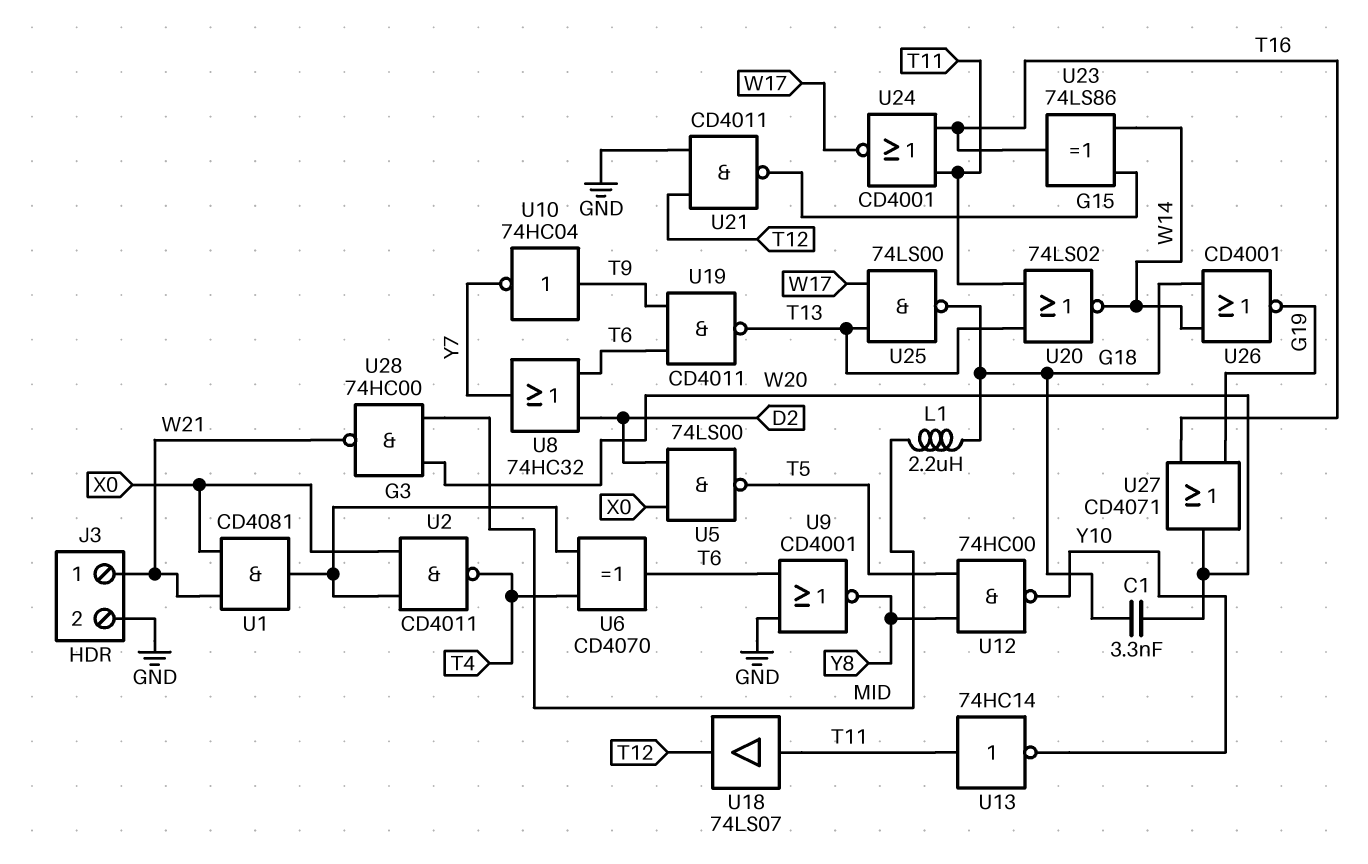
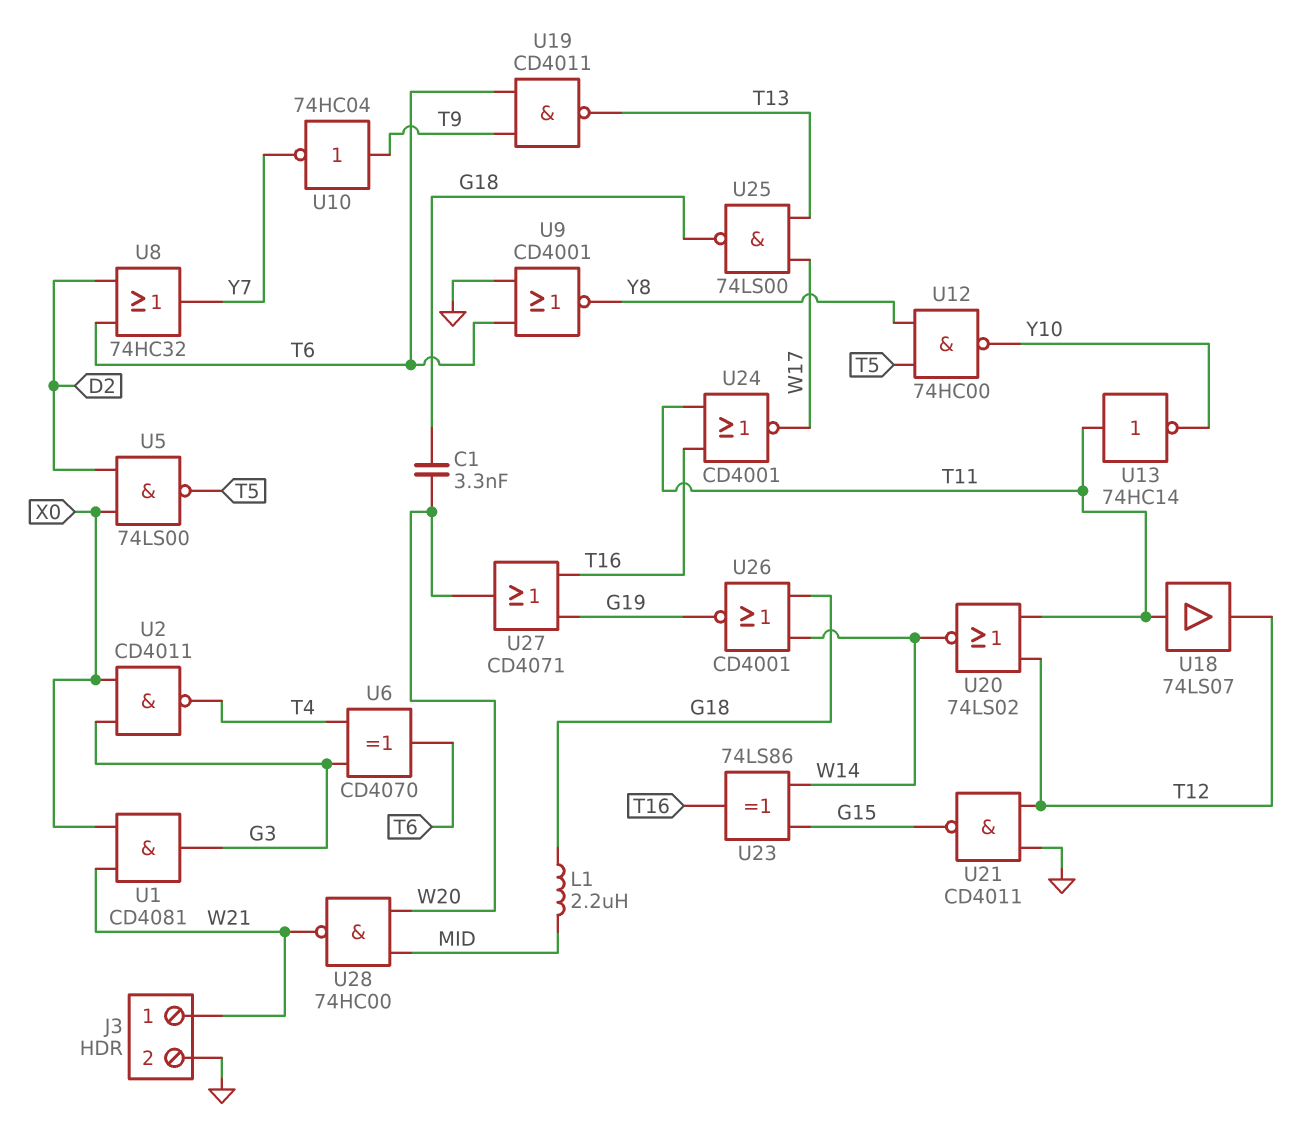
U20: NOR 74LS02 (in T11, in T13, out W14) -> NOR 74LS02 (in T11, in T12, out W14)

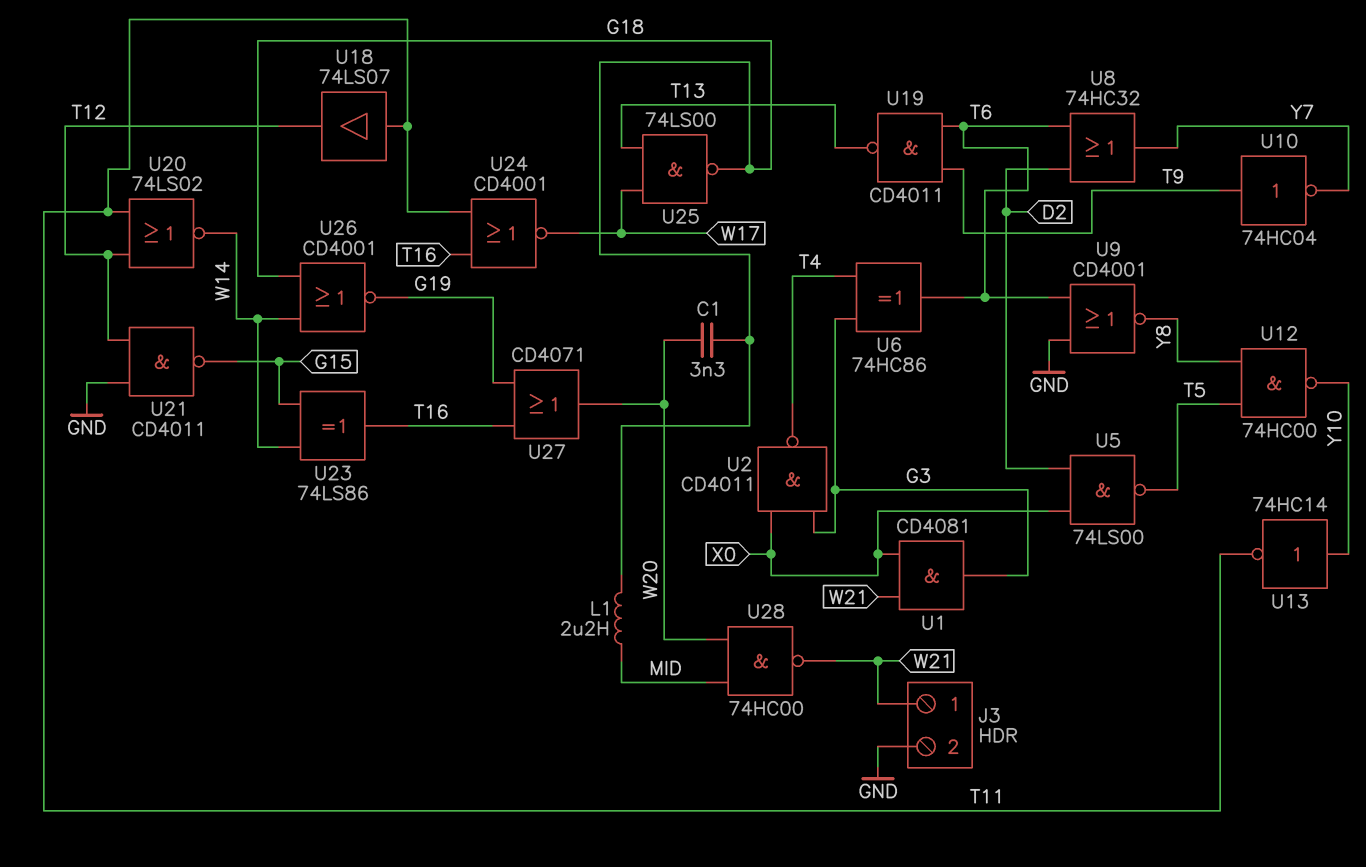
U6: XOR CD4070 (in G3, in T4, out T6) -> XOR 74HC86 (in G3, in T4, out T6)
U13: NOT 74HC14 (in T11, out Y10) -> NOT 74HC14 (in Y10, out T11)

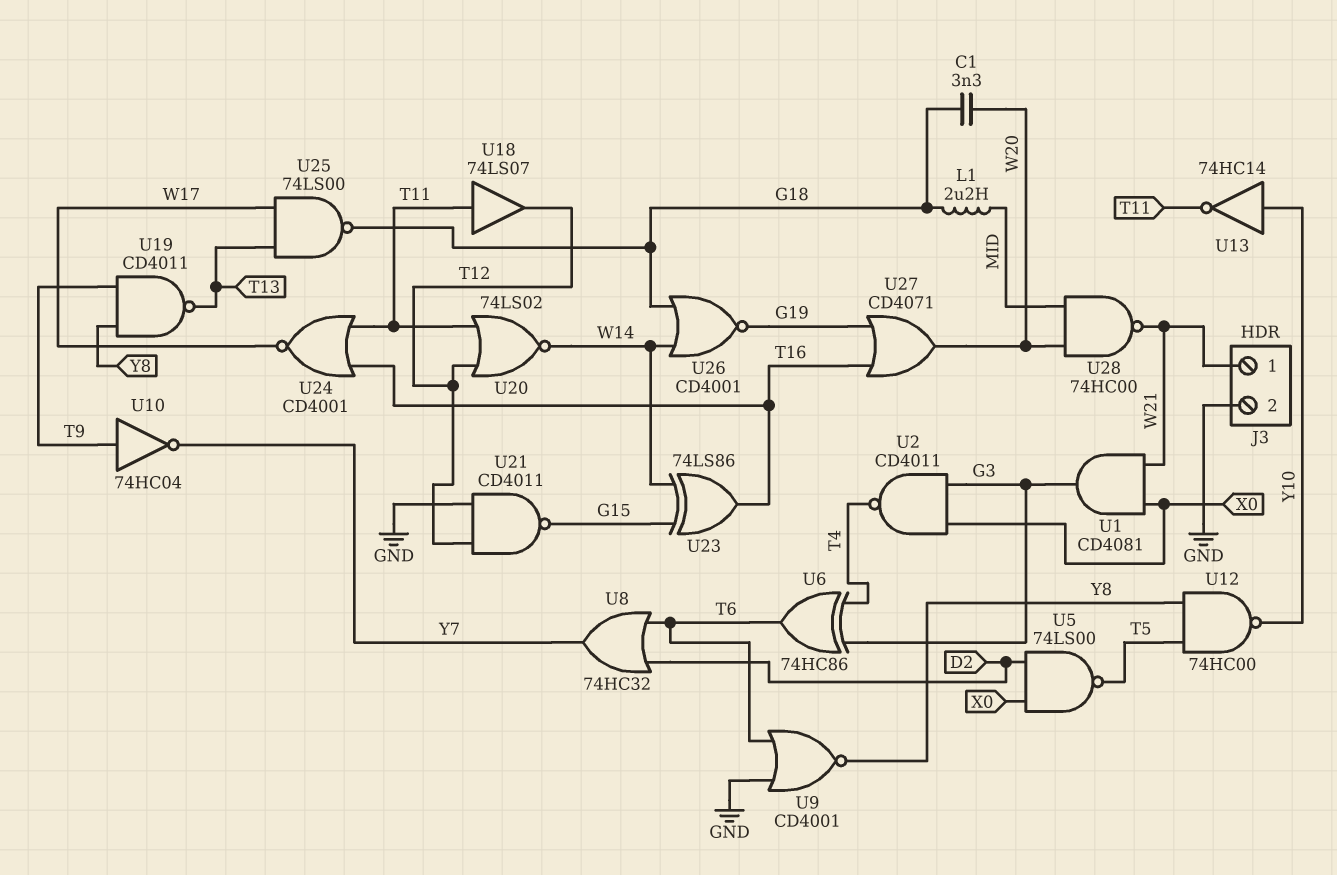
U19: NAND CD4011 (in T6, in T9, out T13) -> NAND CD4011 (in T9, in Y8, out T13)

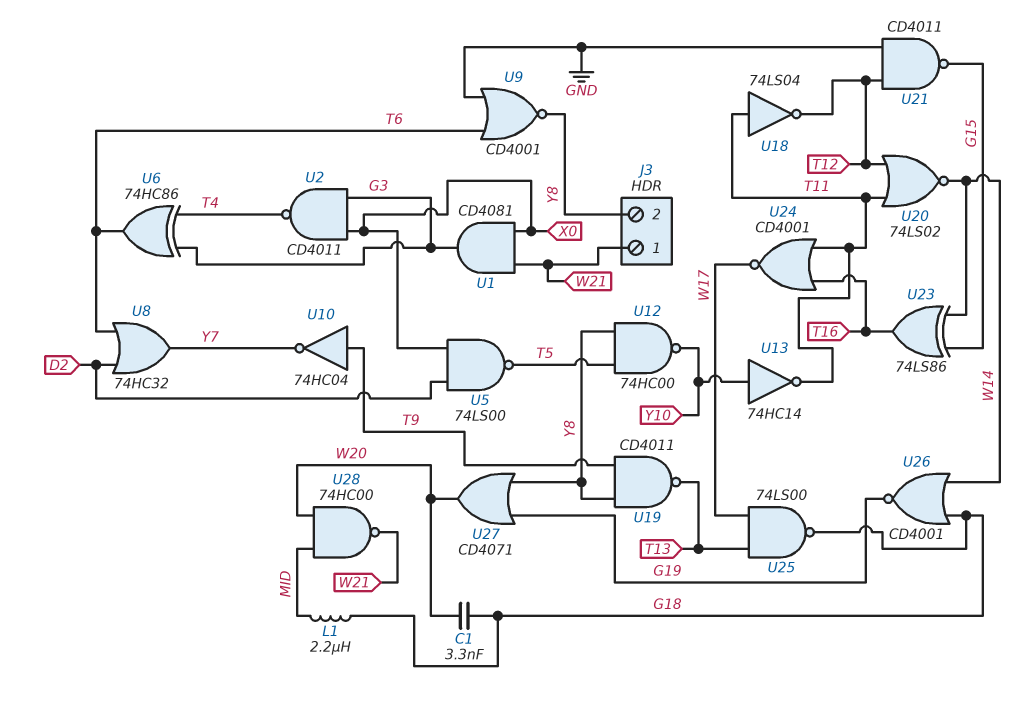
J3 pin 2: GND -> Y8
U18: buffer 74LS07 (in T11, out T12) -> NOT 74LS04 (in T11, out T12)
U27: OR CD4071 (in G19, in T16, out W20) -> OR CD4071 (in G19, in Y8, out W20)

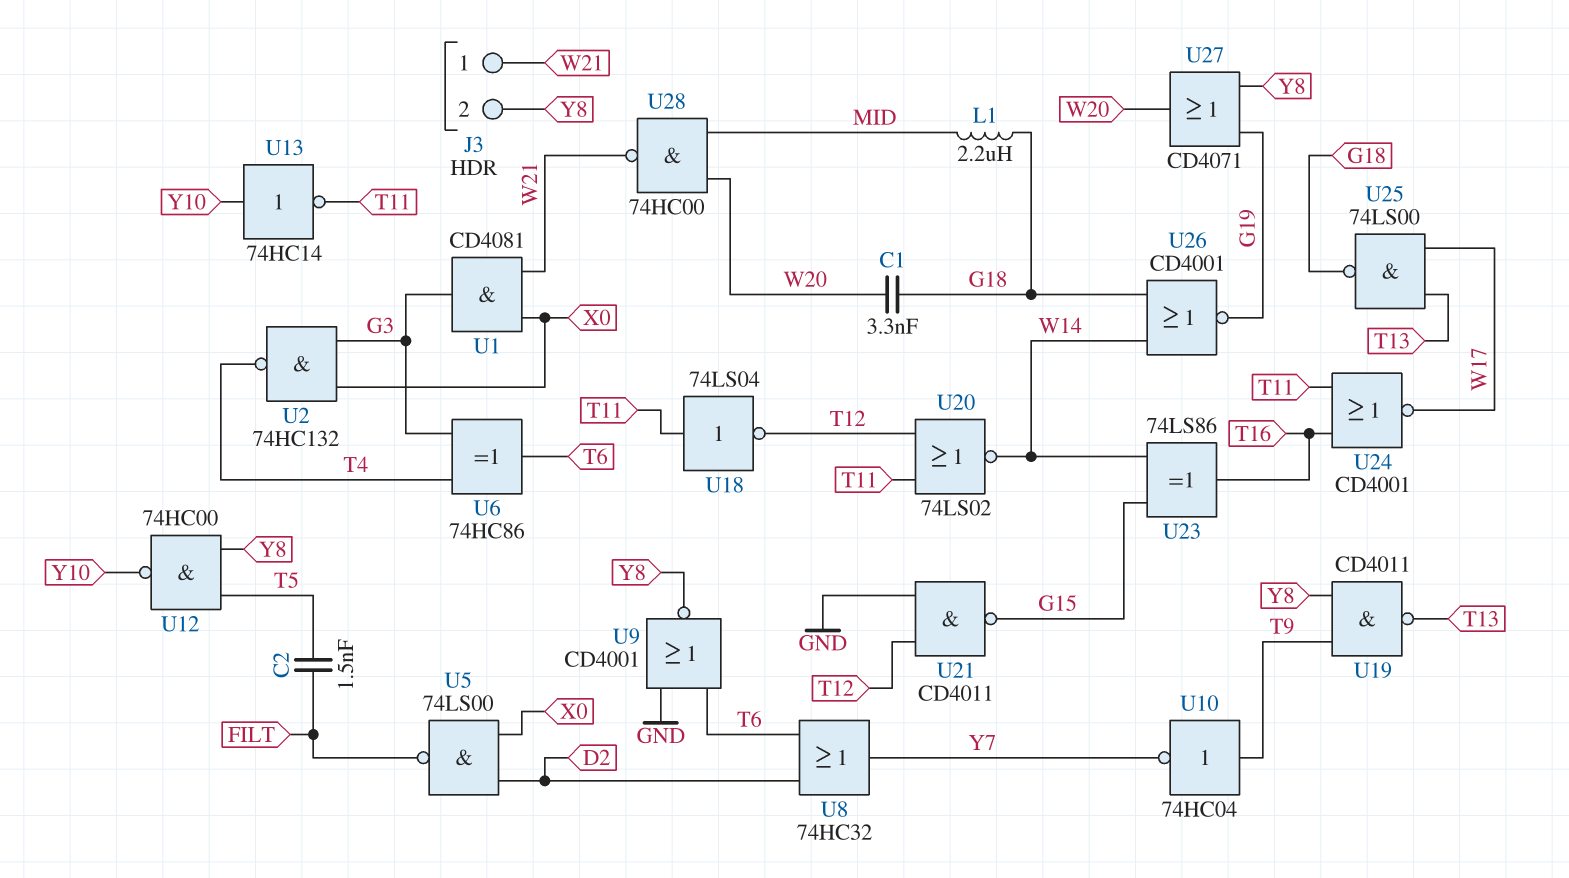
C2: none -> 1.5nF (FILT, T5)
U2: NAND CD4011 (in G3, in X0, out T4) -> NAND 74HC132 (in G3, in X0, out T4)
U5: NAND 74LS00 (in D2, in X0, out T5) -> NAND 74LS00 (in D2, in X0, out FILT)

